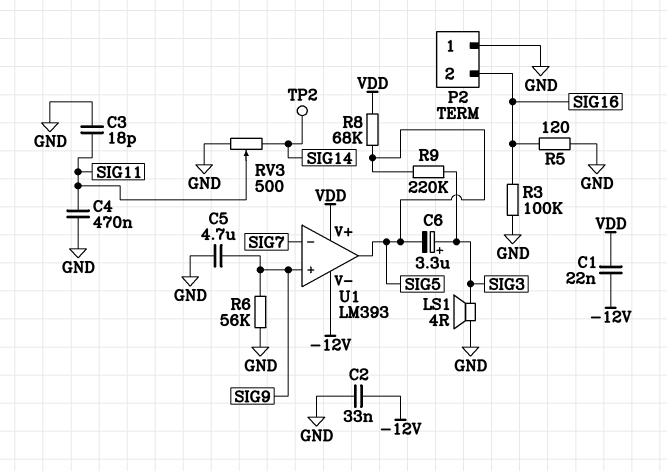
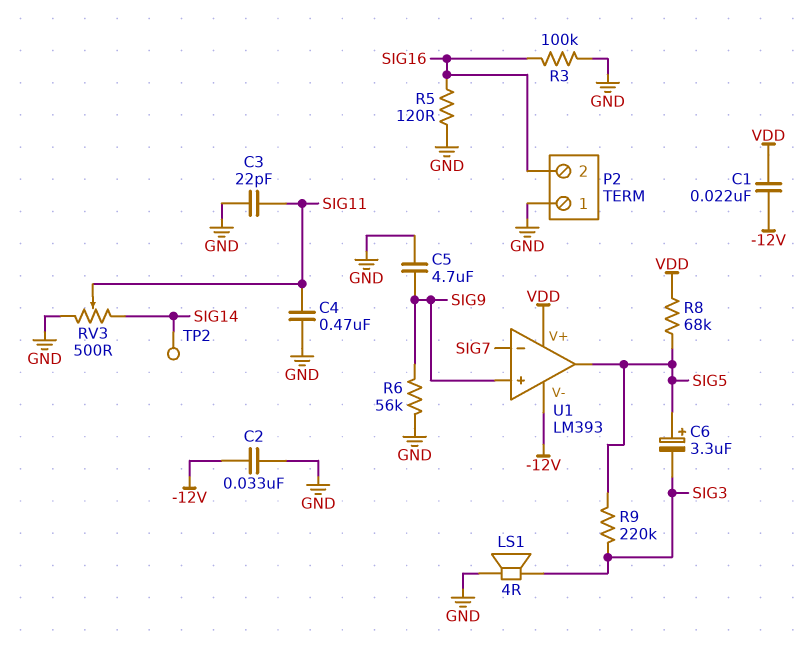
C3: 18pF (GND, SIG11) -> 22pF (GND, SIG11)
C6: 3.3uF (plus SIG3, minus SIG5) -> 3.3uF (plus SIG5, minus SIG3)

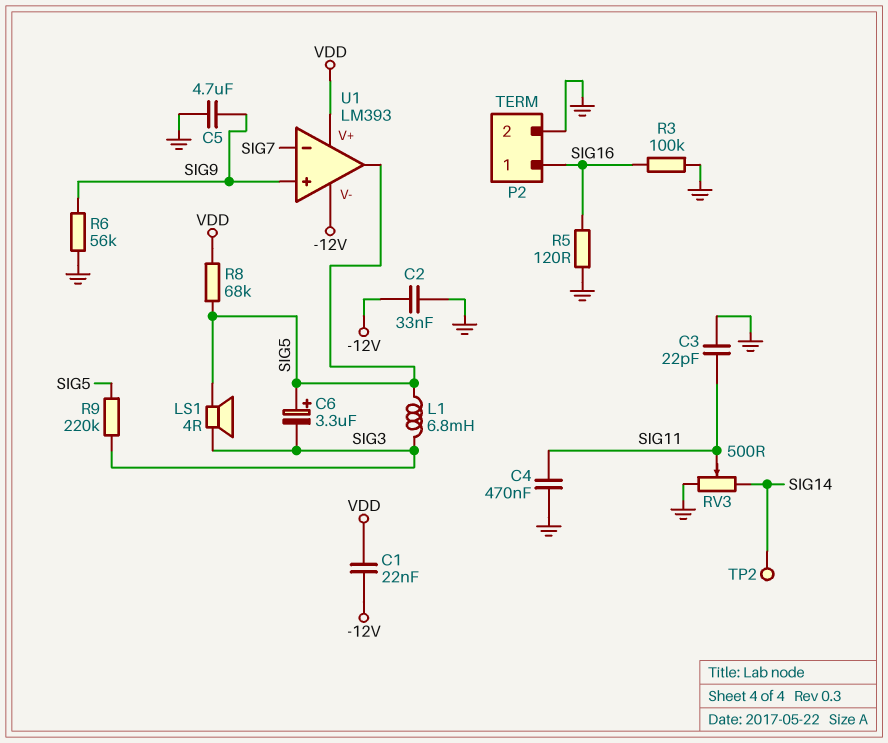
L1: none -> 6.8mH (SIG3, SIG5)
LS1: speaker 4R (GND, SIG3) -> speaker 4R (SIG3, SIG5)
P2 pin 1: GND -> SIG16
P2 pin 2: SIG16 -> GND

